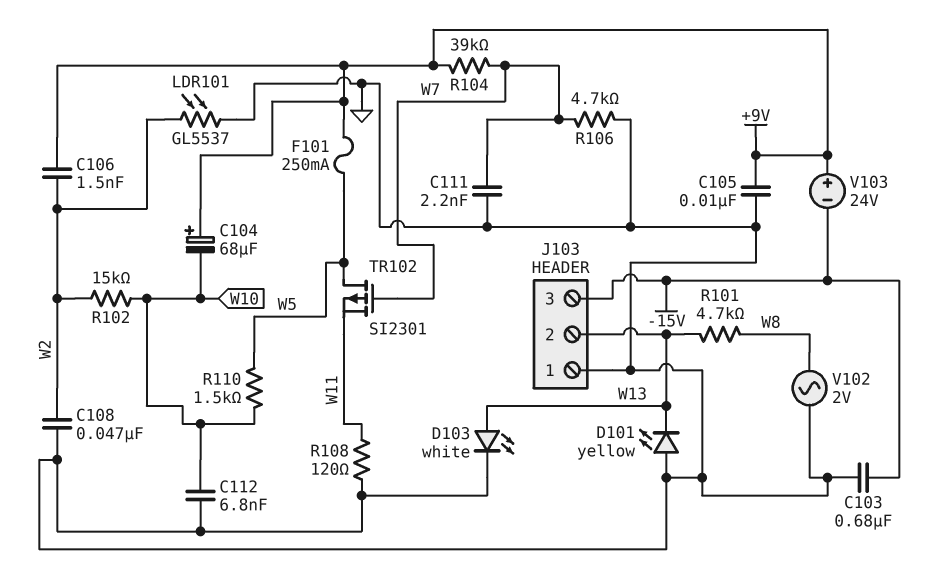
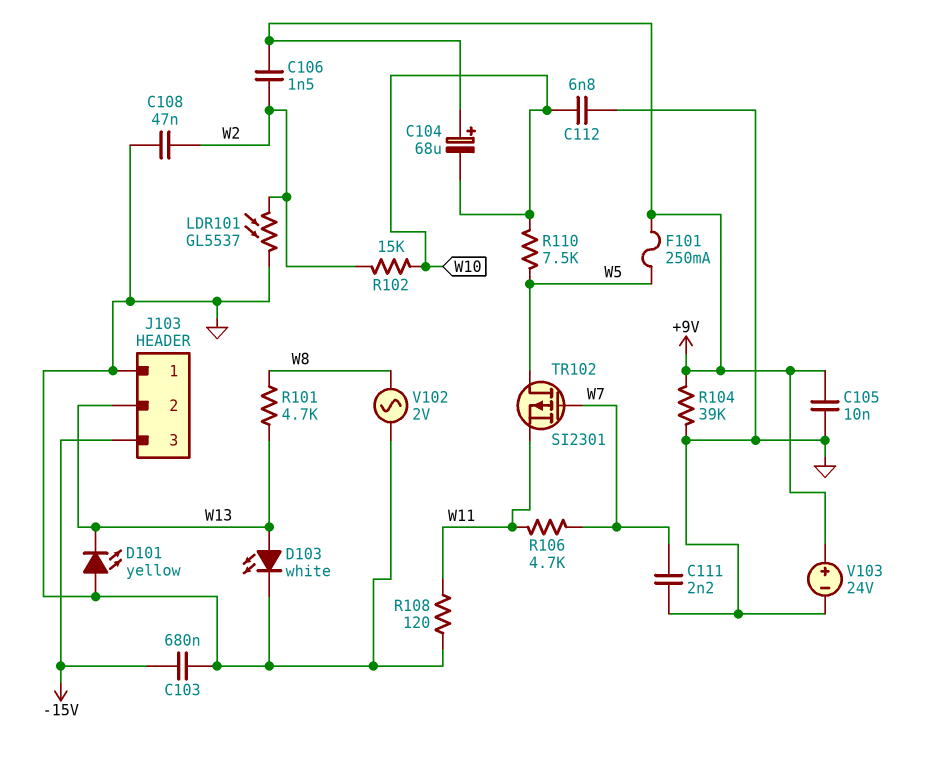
R104: 39k (+9V, W7) -> 39k (+9V, GND)
R106: 4.7k (GND, W7) -> 4.7k (W7, W11)
R110: 1.5k (W5, W10) -> 7.5k (W5, W10)
V103: 24V (plus +9V, minus -15V) -> 24V (plus +9V, minus GND)

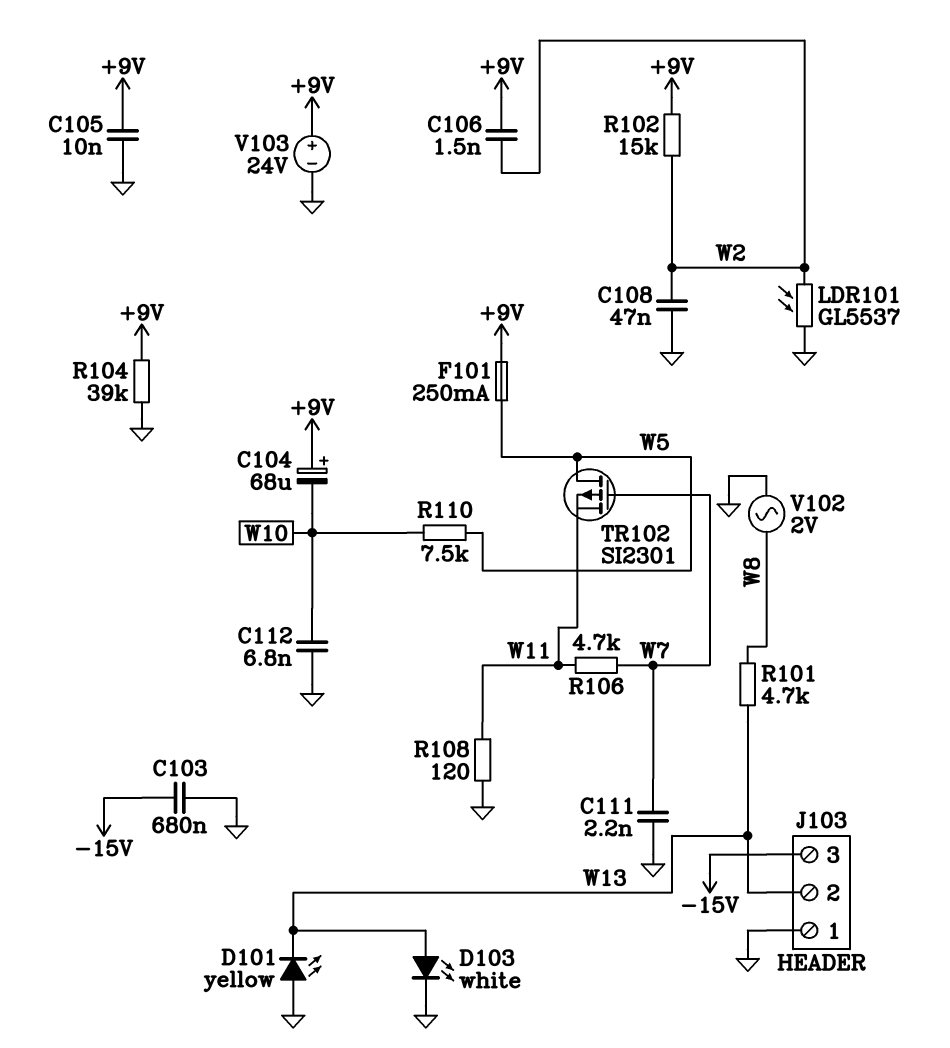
R102: 15k (W2, W10) -> 15k (+9V, W2)

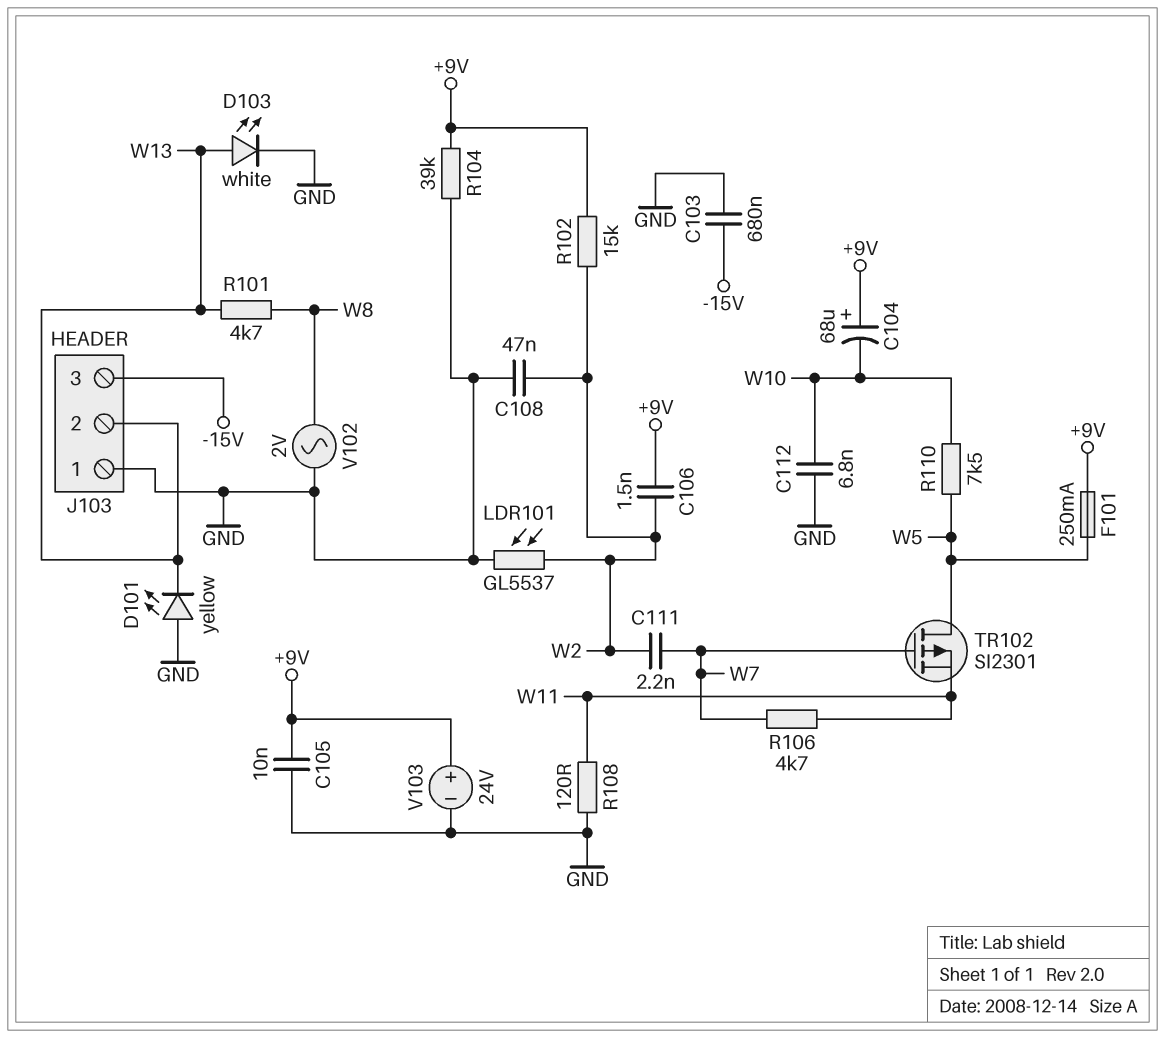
C111: 2.2nF (GND, W7) -> 2.2nF (W2, W7)

